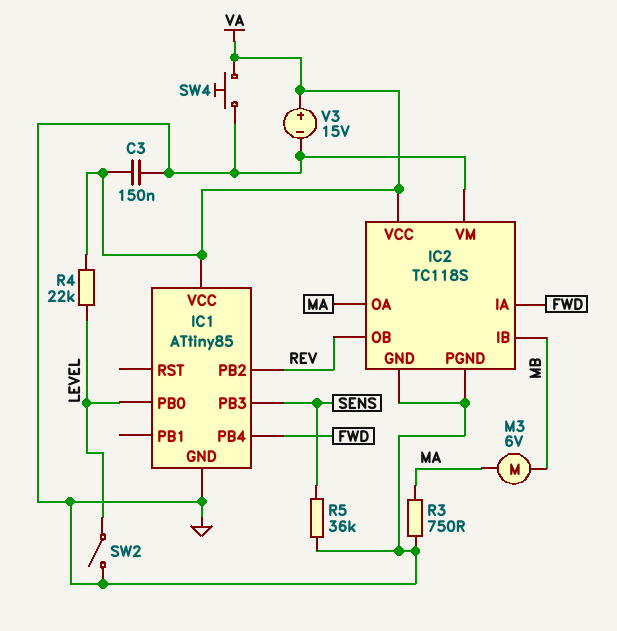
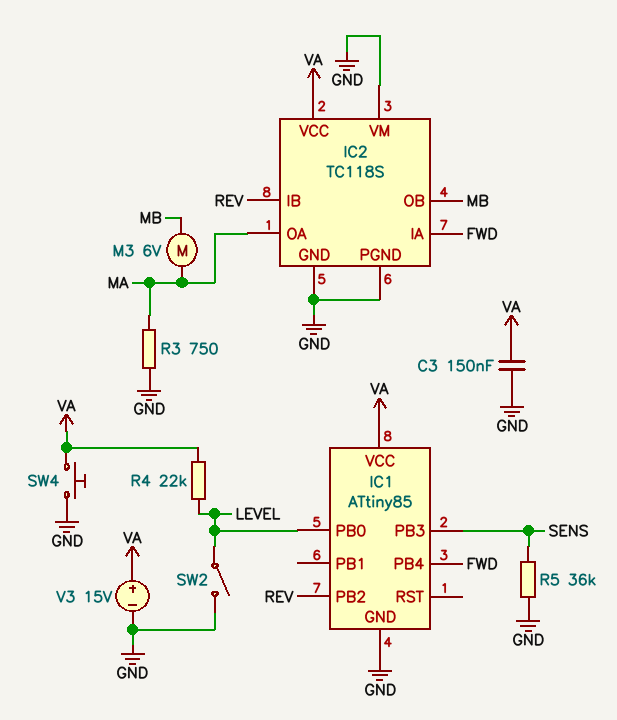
IC2 pin IB: MB -> REV
IC2 pin OB: REV -> MB

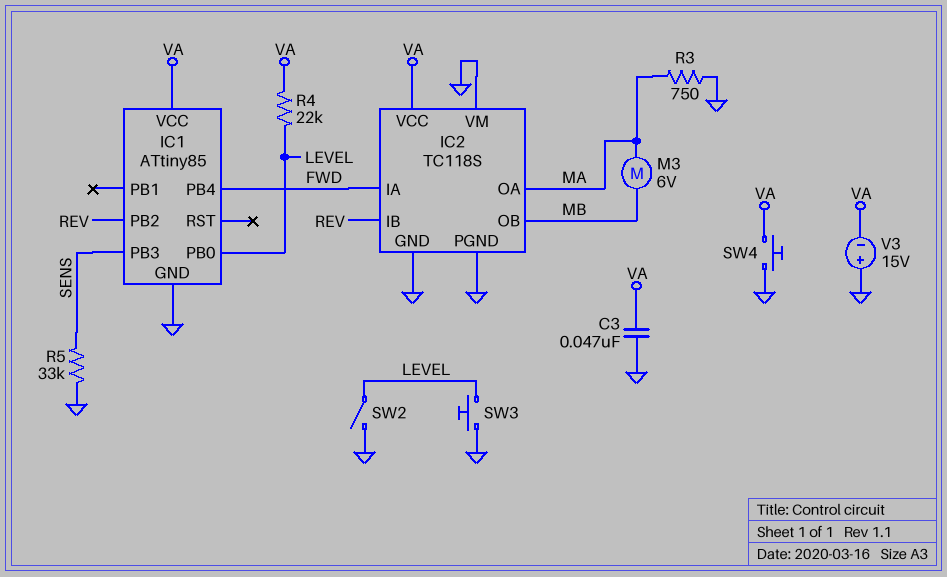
C3: 150nF (GND, VA) -> 47nF (GND, VA)
R5: 36k (GND, SENS) -> 33k (GND, SENS)
SW3: none -> button (GND, LEVEL)
V3: 15V (plus VA, minus GND) -> 15V (plus GND, minus VA)

